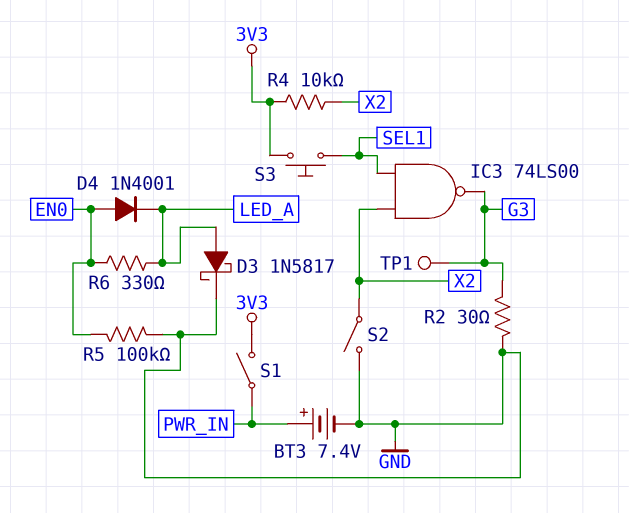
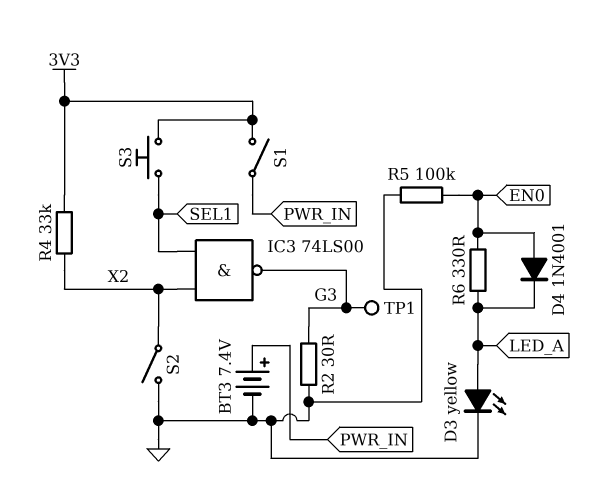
D3: schottky 1N5817 (A LED_A, K GND) -> LED yellow (A LED_A, K GND)
R4: 10k (3V3, X2) -> 33k (3V3, X2)

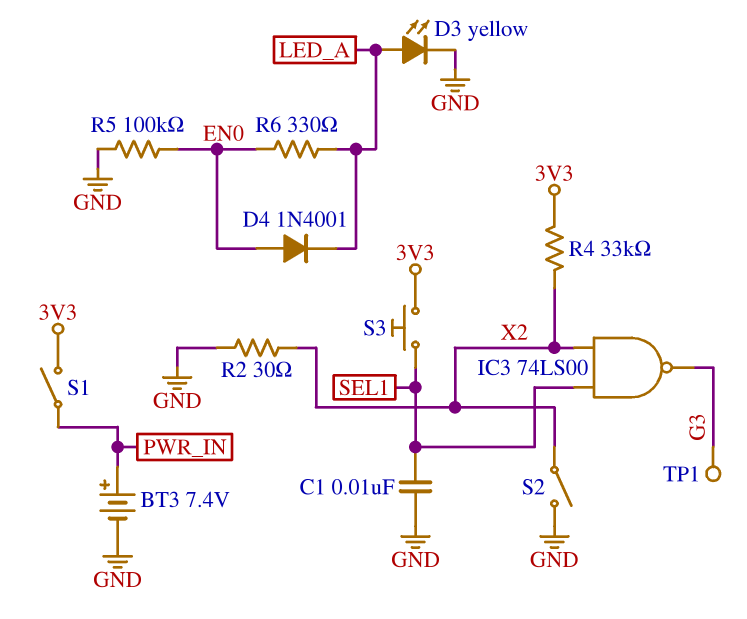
C1: none -> 10nF (GND, SEL1)
R2: 30 (G3, GND) -> 30 (GND, X2)

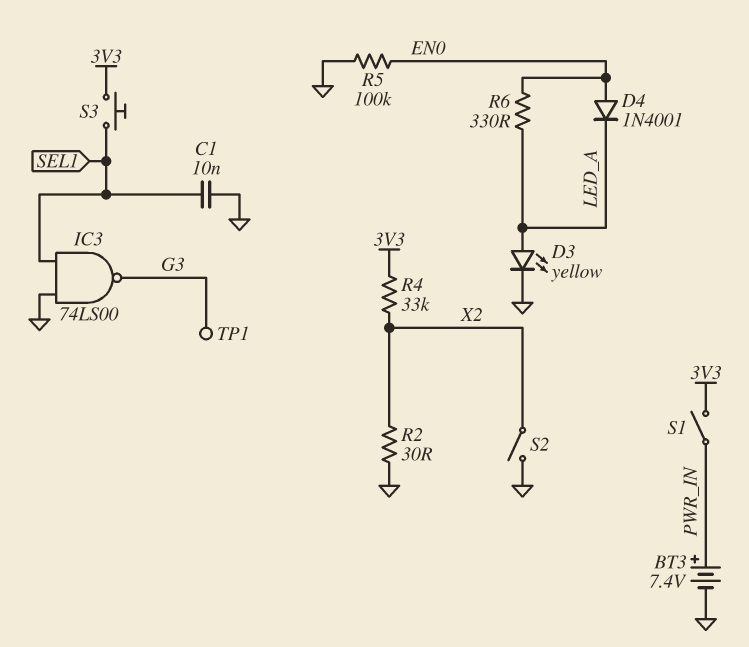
IC3: NAND 74LS00 (in SEL1, in X2, out G3) -> NAND 74LS00 (in GND, in SEL1, out G3)

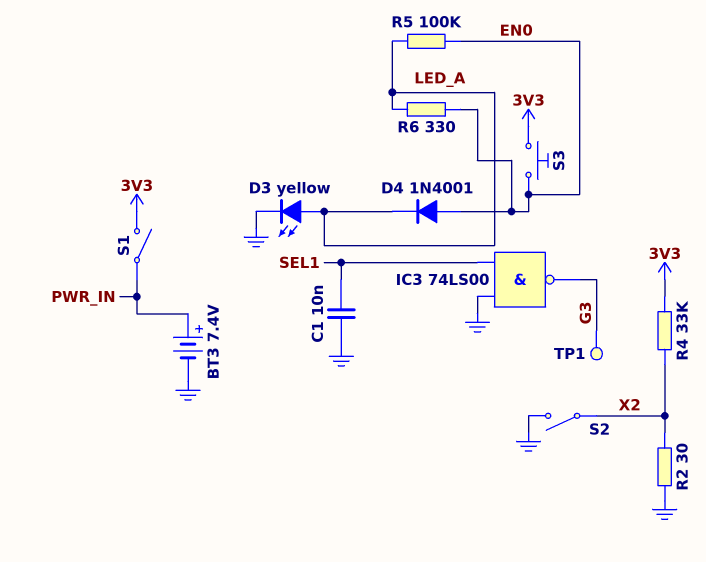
R5: 100k (EN0, GND) -> 100k (EN0, LED_A)
S3: button (3V3, SEL1) -> button (3V3, EN0)

